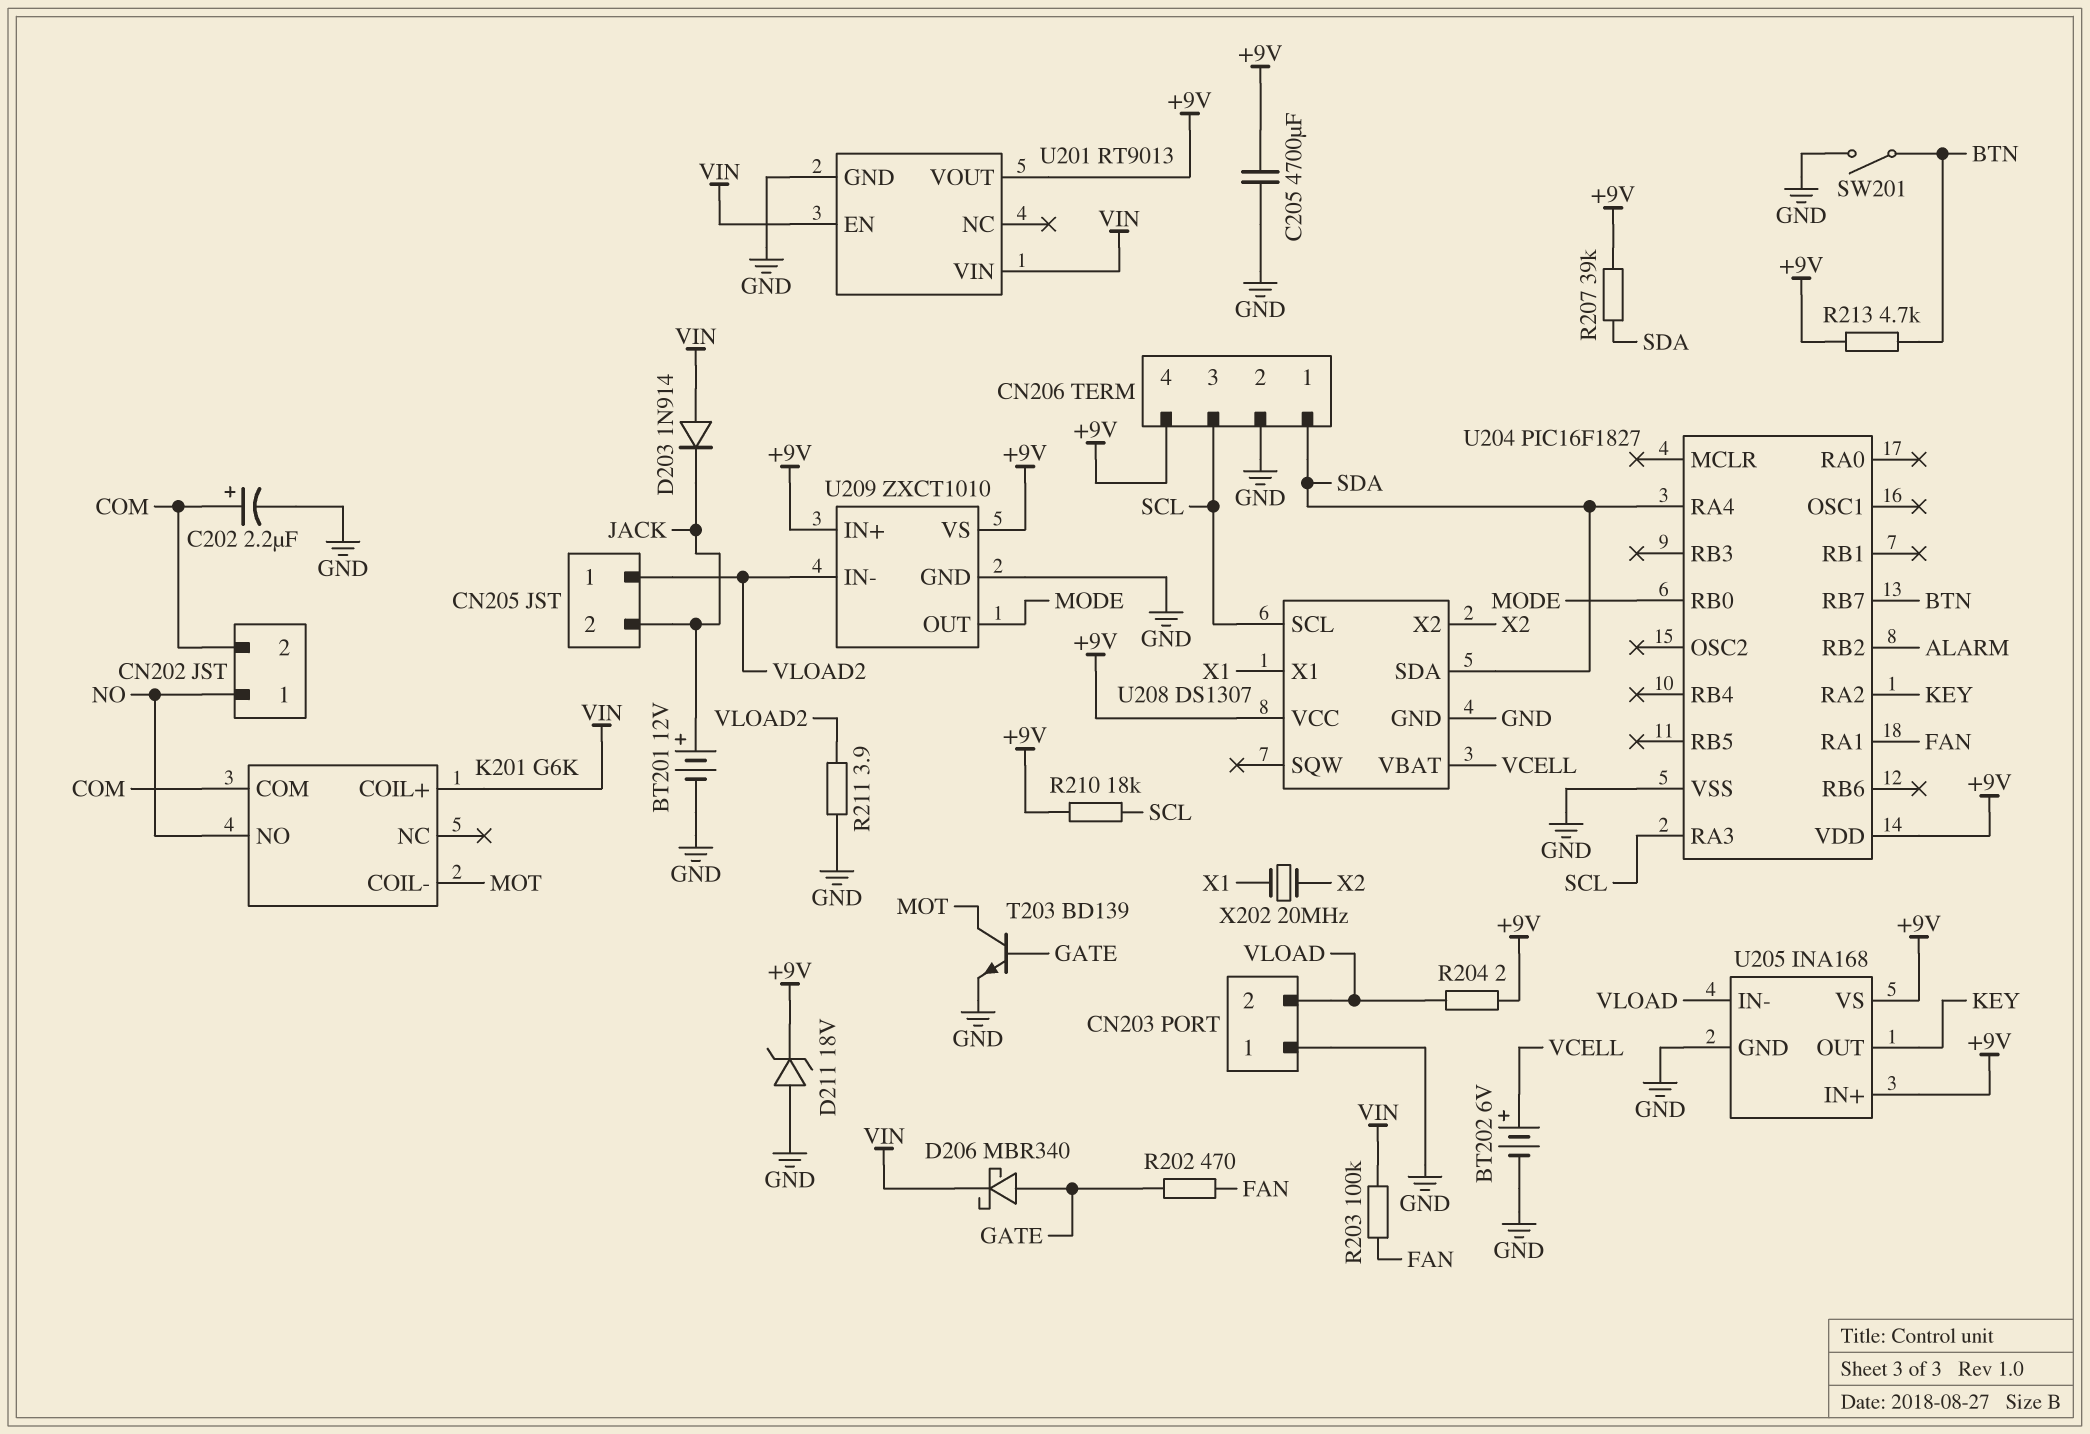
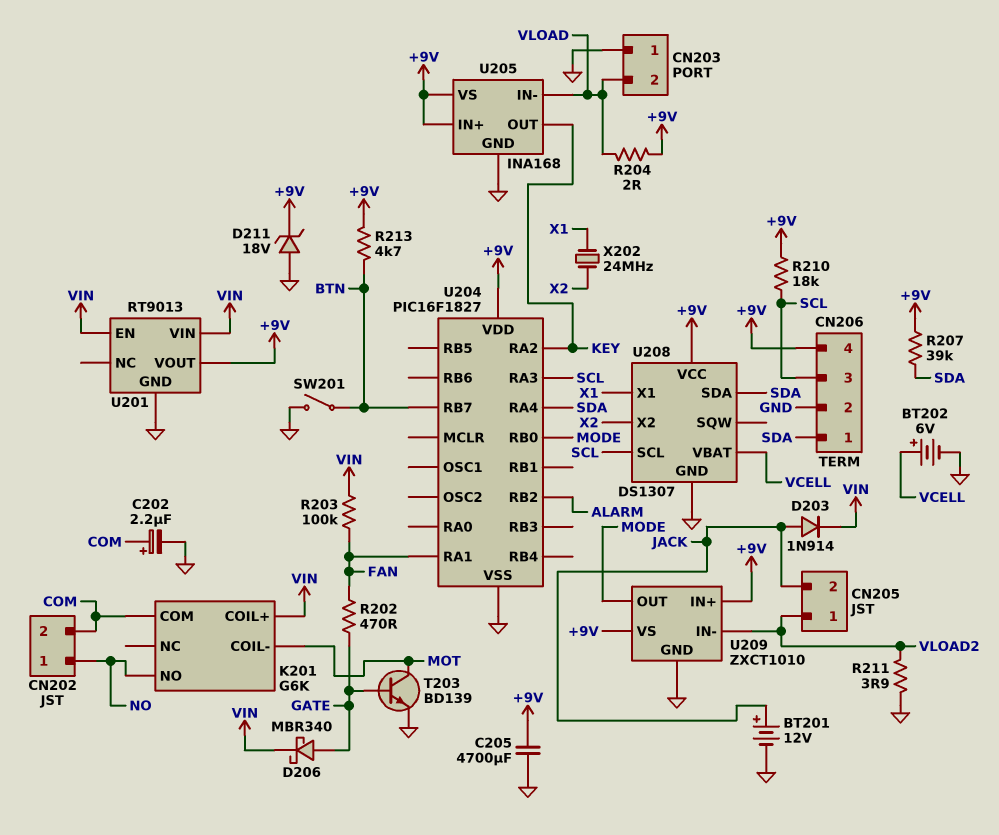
D203: diode 1N914 (A VIN, K JACK) -> diode 1N914 (A JACK, K VIN)
X202: 20MHz (X1, X2) -> 24MHz (X1, X2)

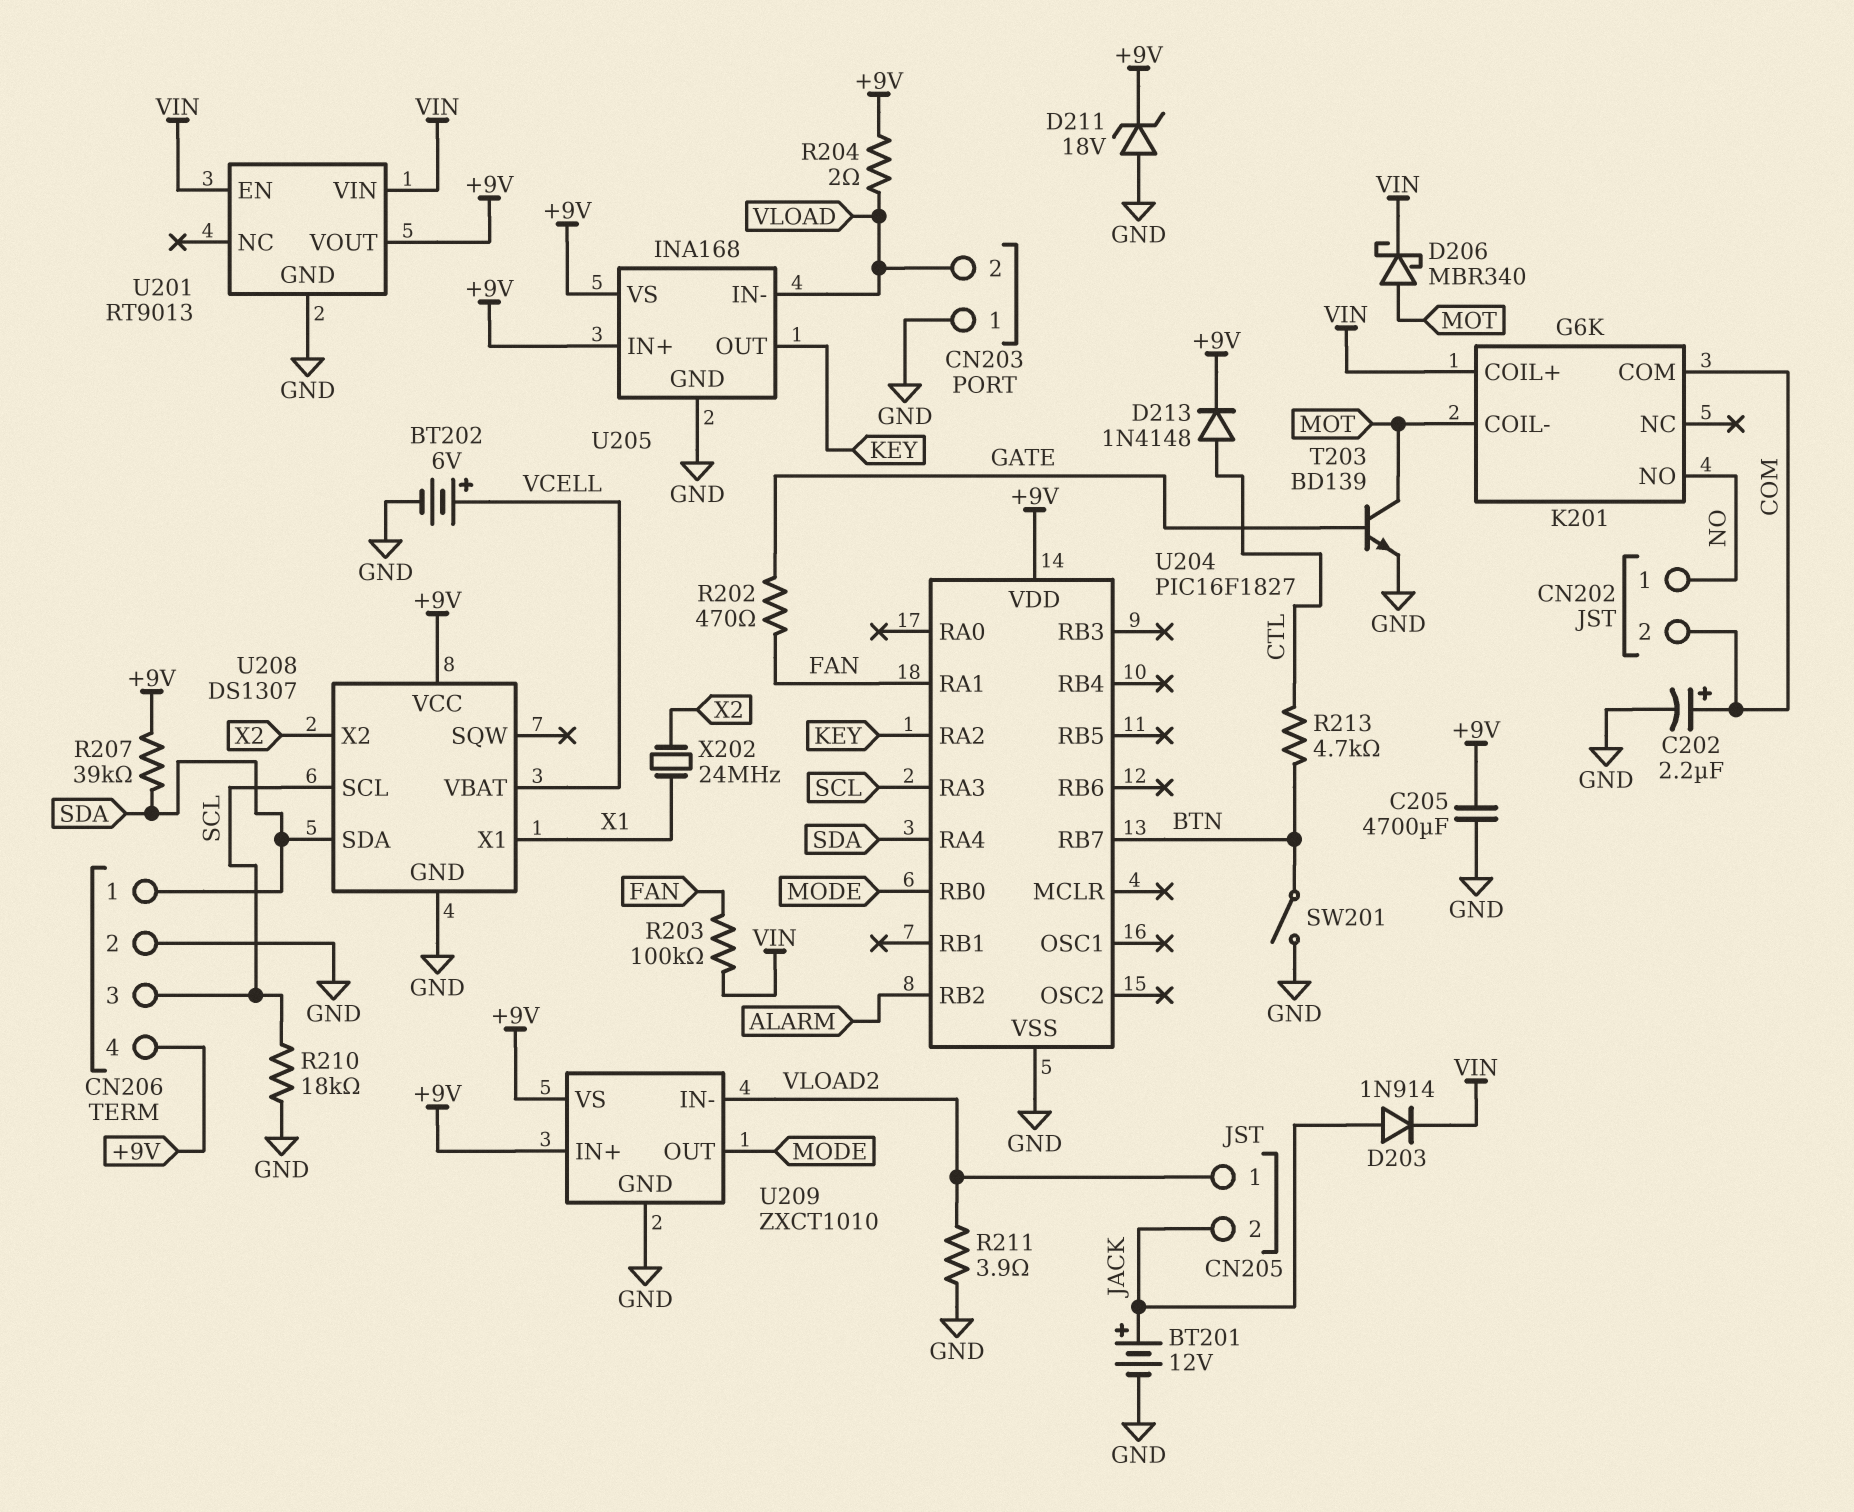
D206: schottky MBR340 (A GATE, K VIN) -> schottky MBR340 (A MOT, K VIN)
D213: none -> diode 1N4148 (A CTL, K +9V)
R210: 18k (+9V, SCL) -> 18k (GND, SCL)
R213: 4.7k (+9V, BTN) -> 4.7k (BTN, CTL)

